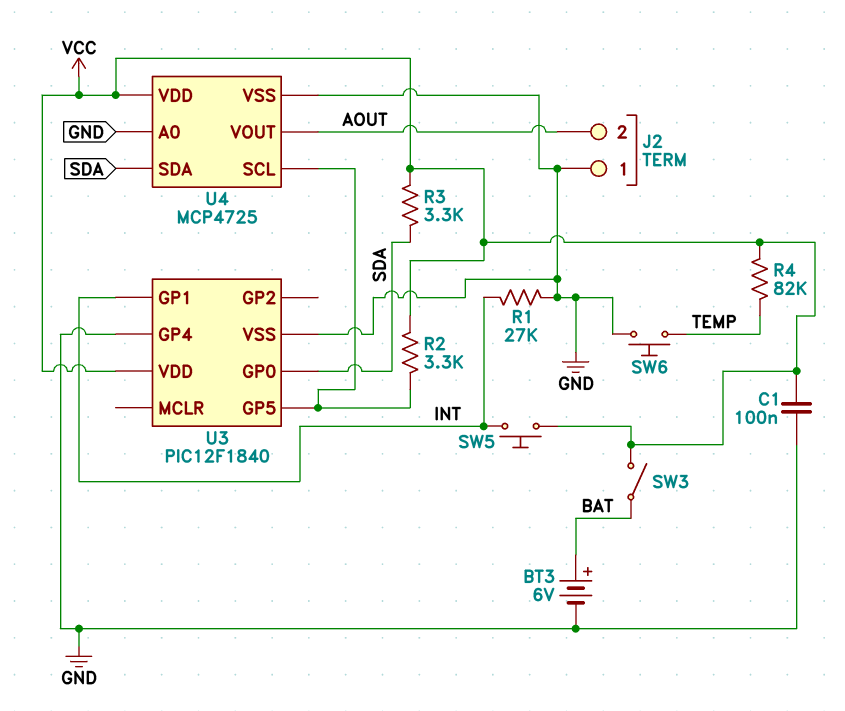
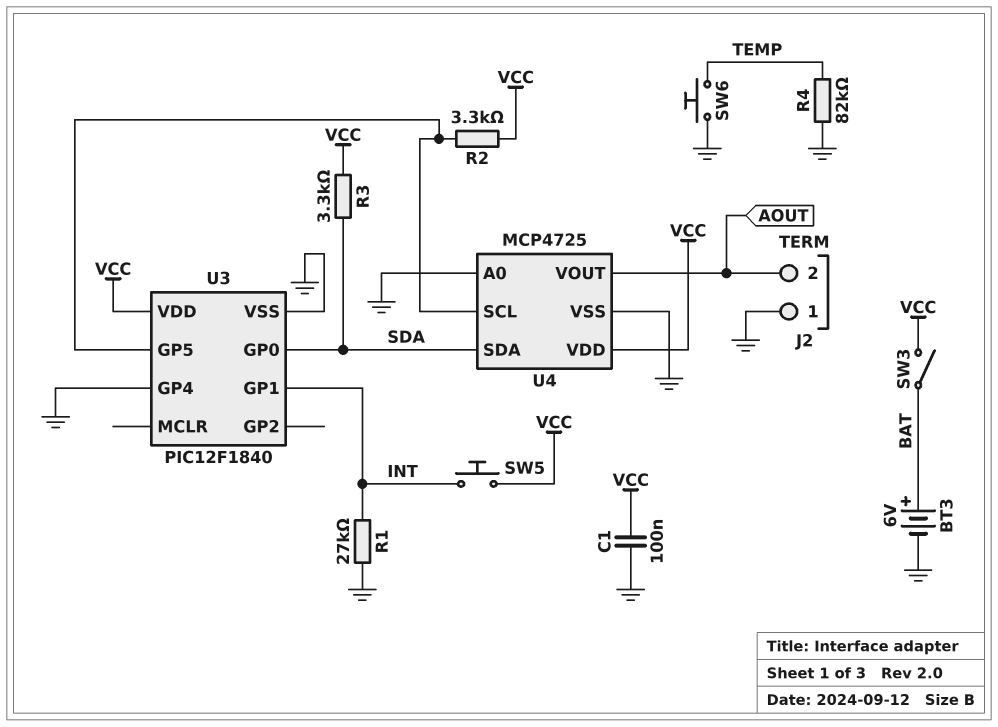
R4: 82k (TEMP, VCC) -> 82k (GND, TEMP)

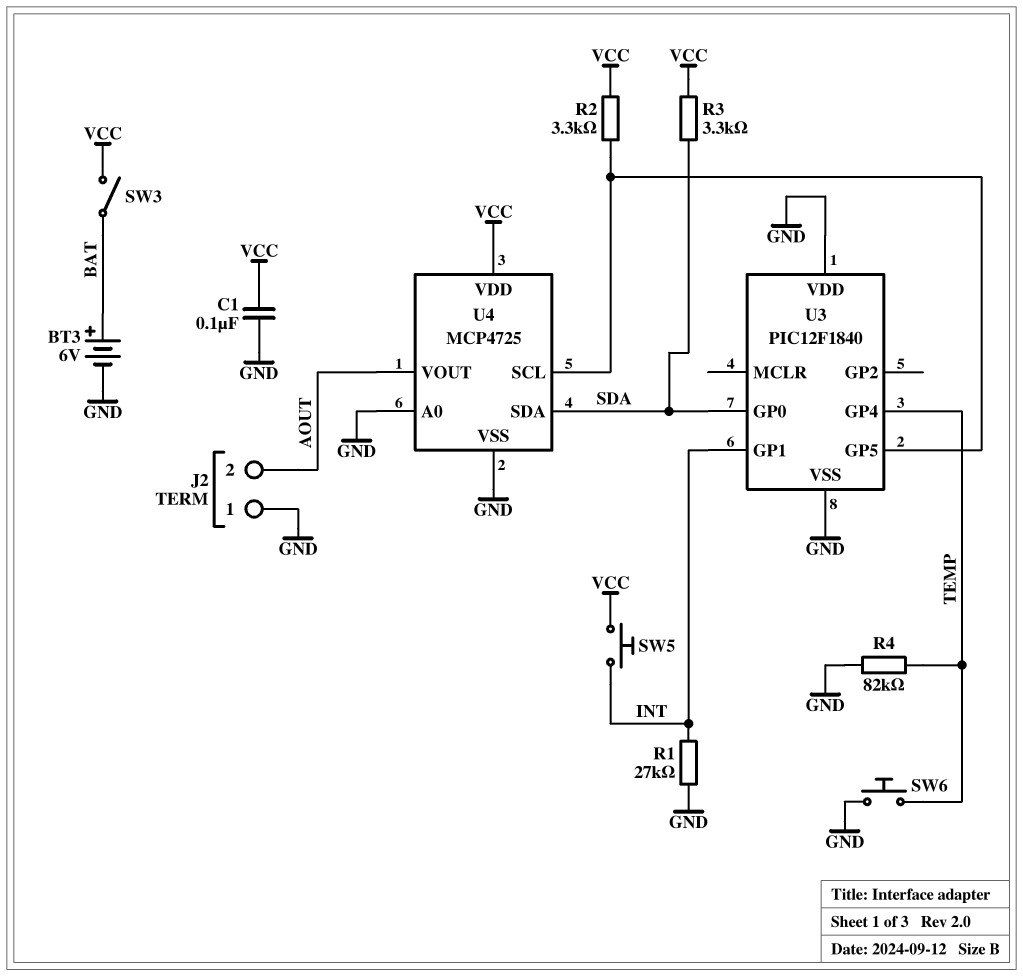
U3 pin GP4: GND -> TEMP
U3 pin VDD: VCC -> GND

